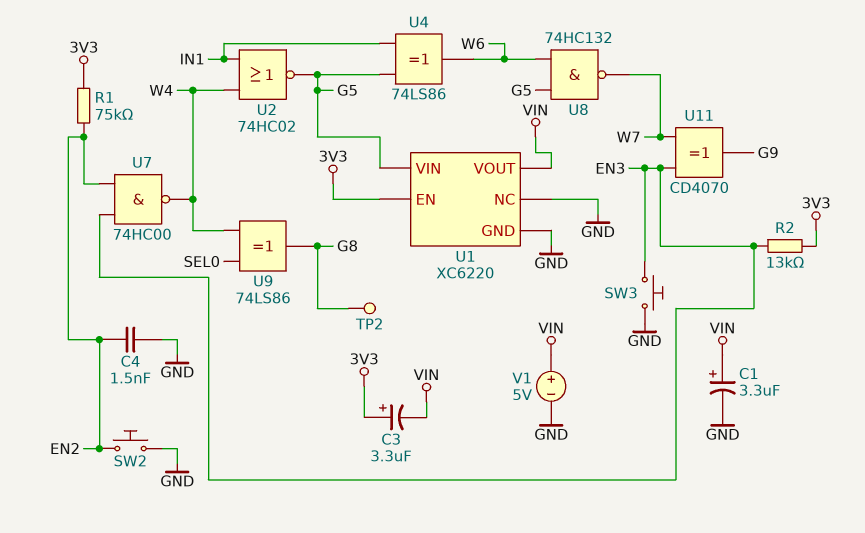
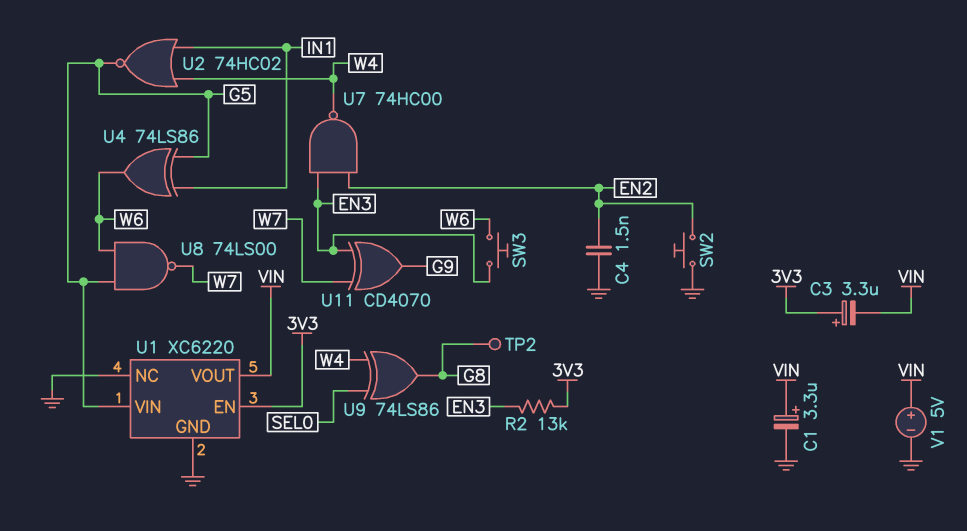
R1: 75k (3V3, EN2) -> none
SW3: button (EN3, GND) -> button (EN3, W6)
U8: NAND 74HC132 (in G5, in W6, out W7) -> NAND 74LS00 (in G5, in W6, out W7)

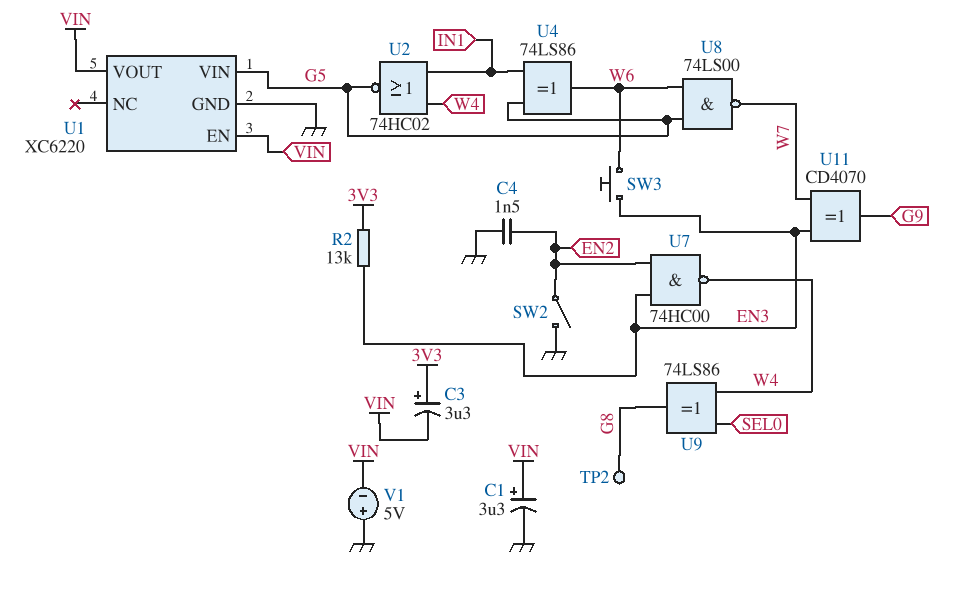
SW2: button (EN2, GND) -> switch (EN2, GND)
U1 pin EN: 3V3 -> VIN
U1 pin NC: GND -> none
V1: 5V (plus VIN, minus GND) -> 5V (plus GND, minus VIN)

